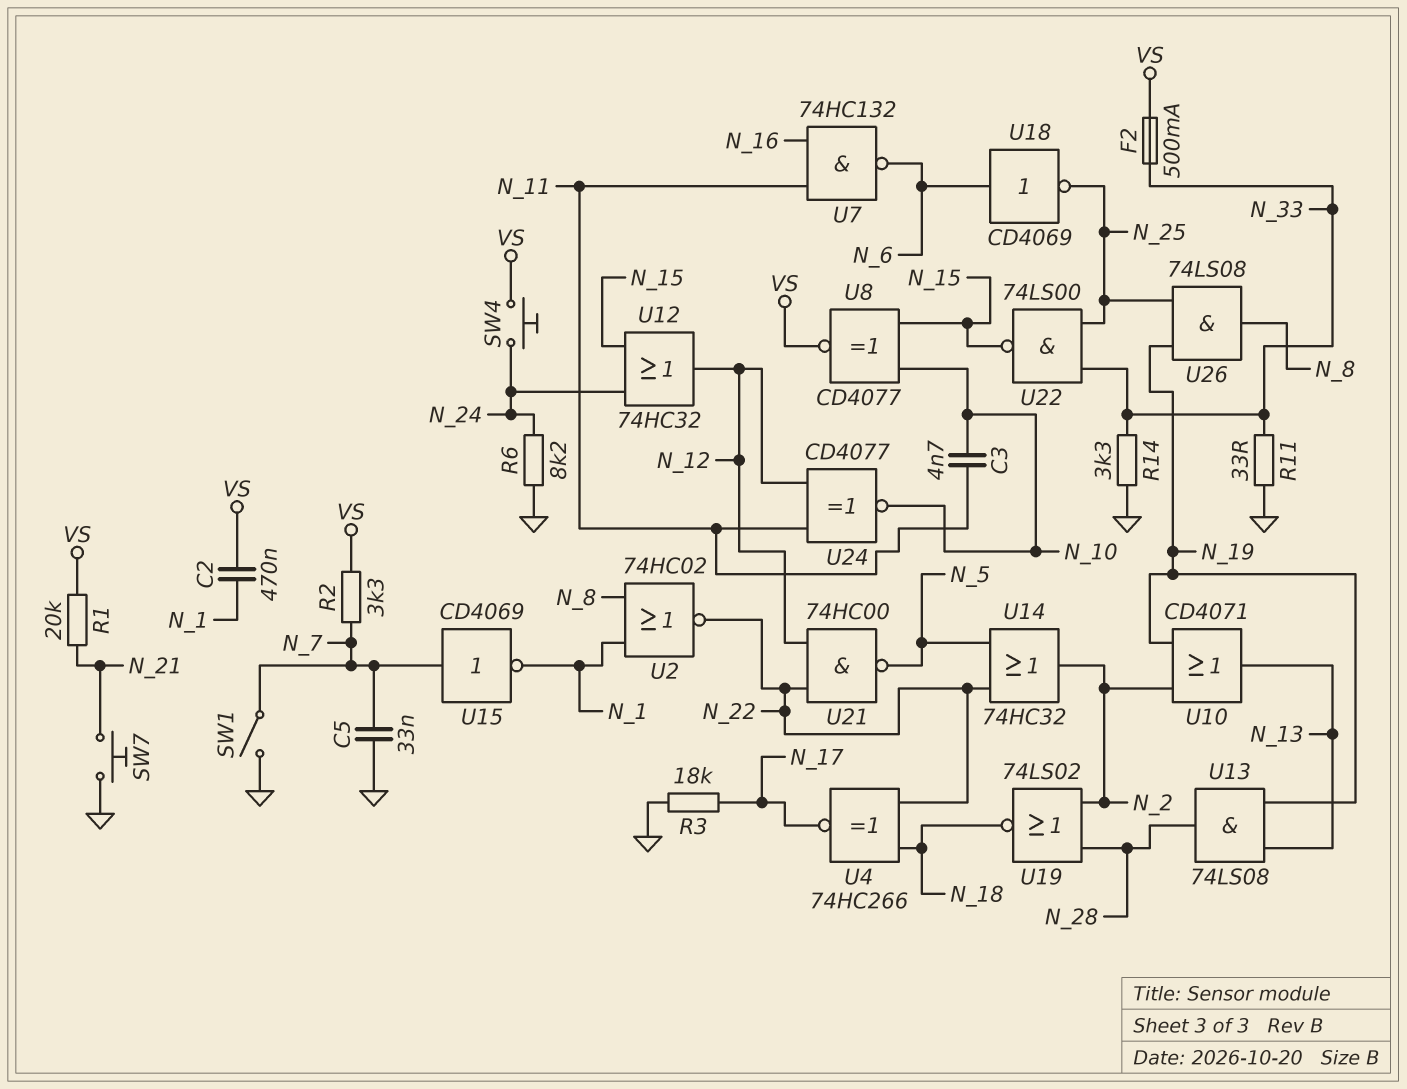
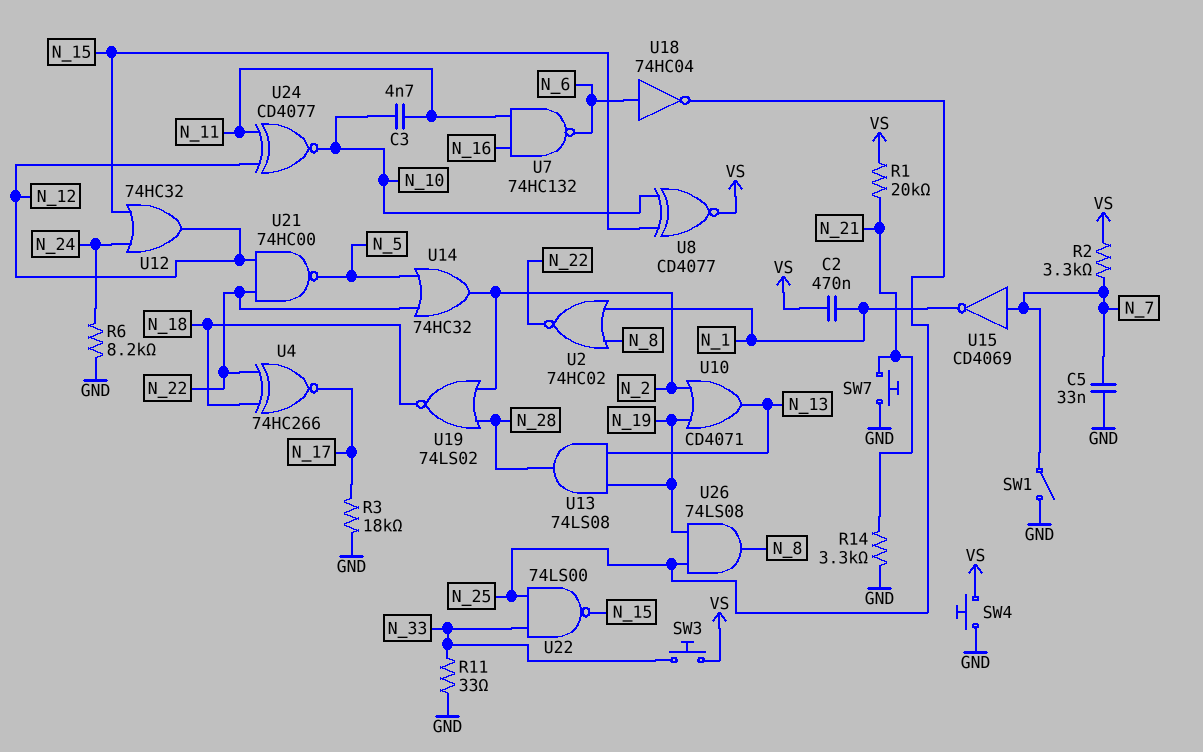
F2: 500mA (N_33, VS) -> none
R14: 3.3k (GND, N_33) -> 3.3k (GND, N_21)
SW3: none -> button (N_33, VS)
SW4: button (N_24, VS) -> button (GND, VS)
U18: NOT CD4069 (in N_6, out N_25) -> NOT 74HC04 (in N_6, out N_25)

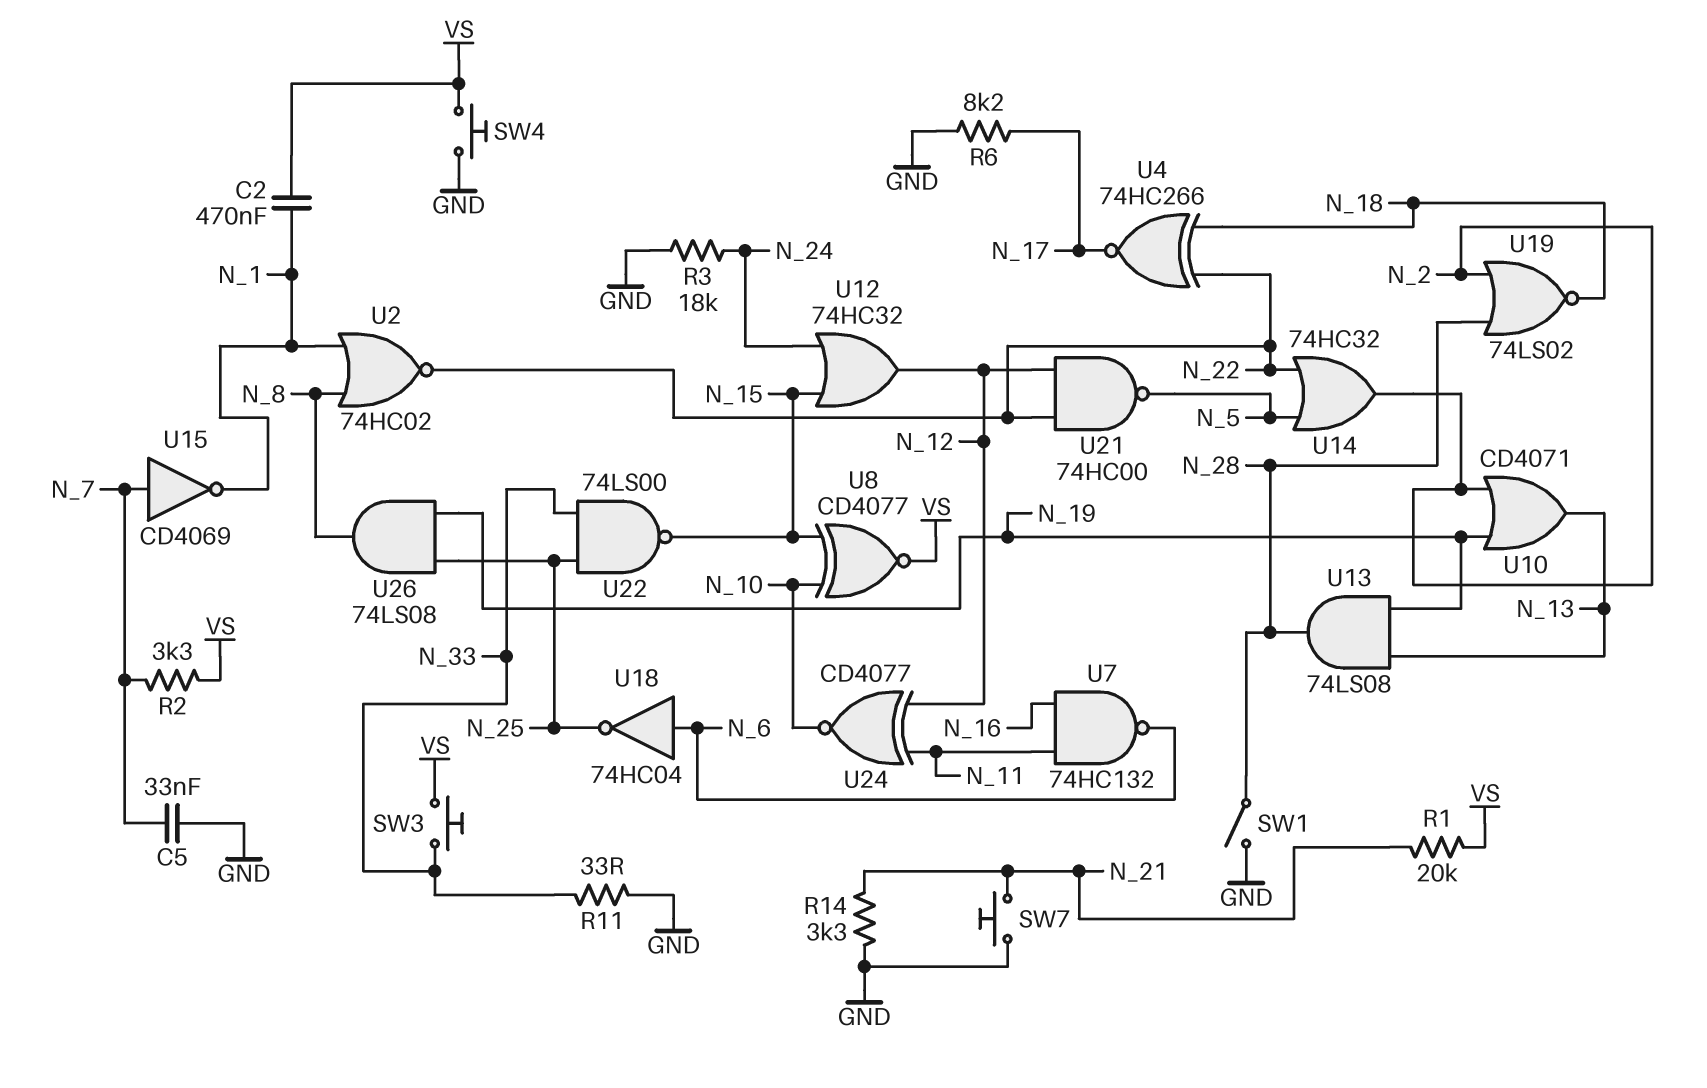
C3: 4.7nF (N_10, N_11) -> none
R3: 18k (GND, N_17) -> 18k (GND, N_24)
R6: 8.2k (GND, N_24) -> 8.2k (GND, N_17)
SW1: switch (GND, N_7) -> switch (GND, N_28)

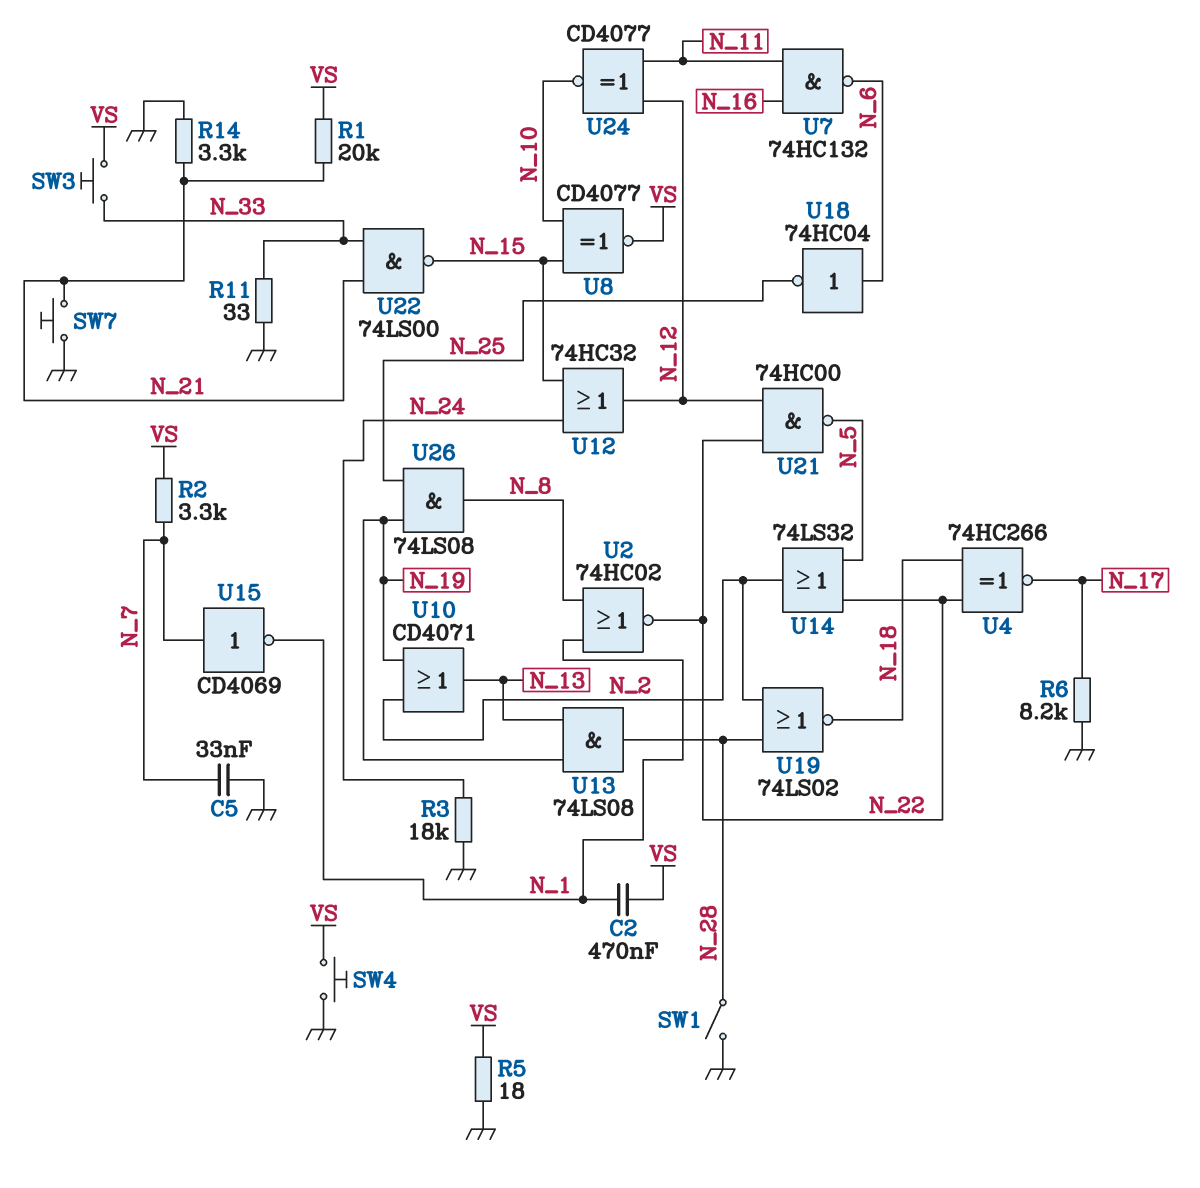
R5: none -> 18 (GND, VS)
U14: OR 74HC32 (in N_5, in N_22, out N_2) -> OR 74LS32 (in N_5, in N_22, out N_2)
U22: NAND 74LS00 (in N_25, in N_33, out N_15) -> NAND 74LS00 (in N_21, in N_33, out N_15)

